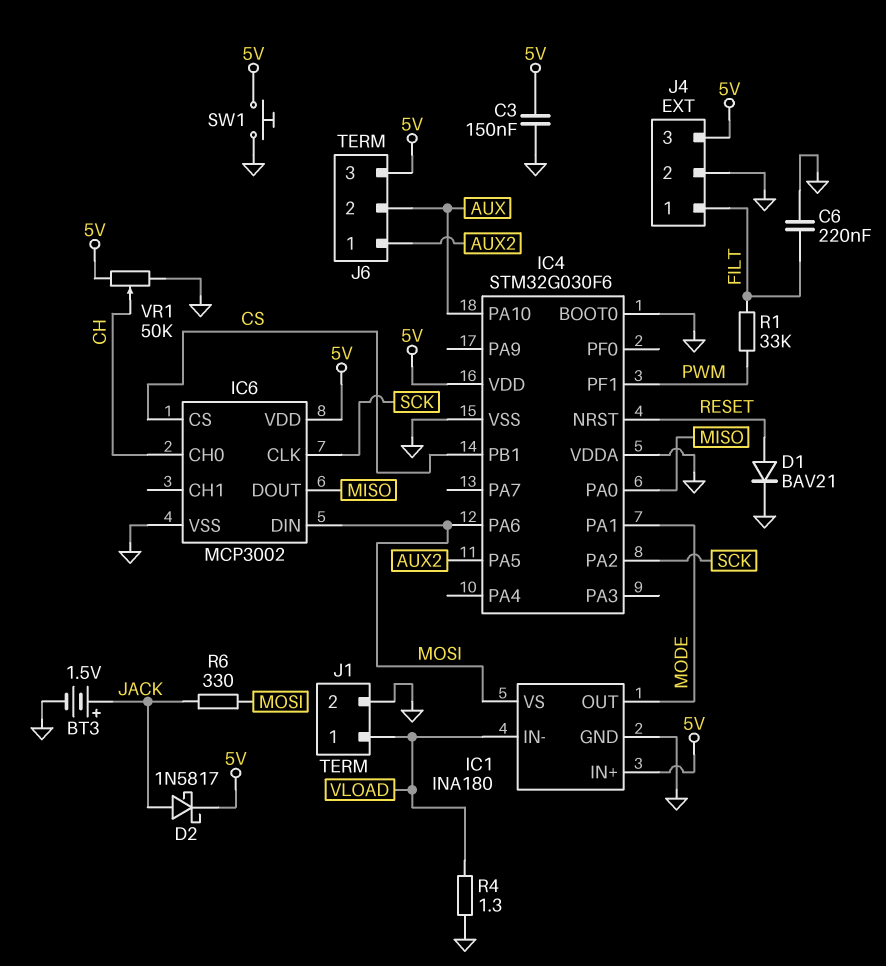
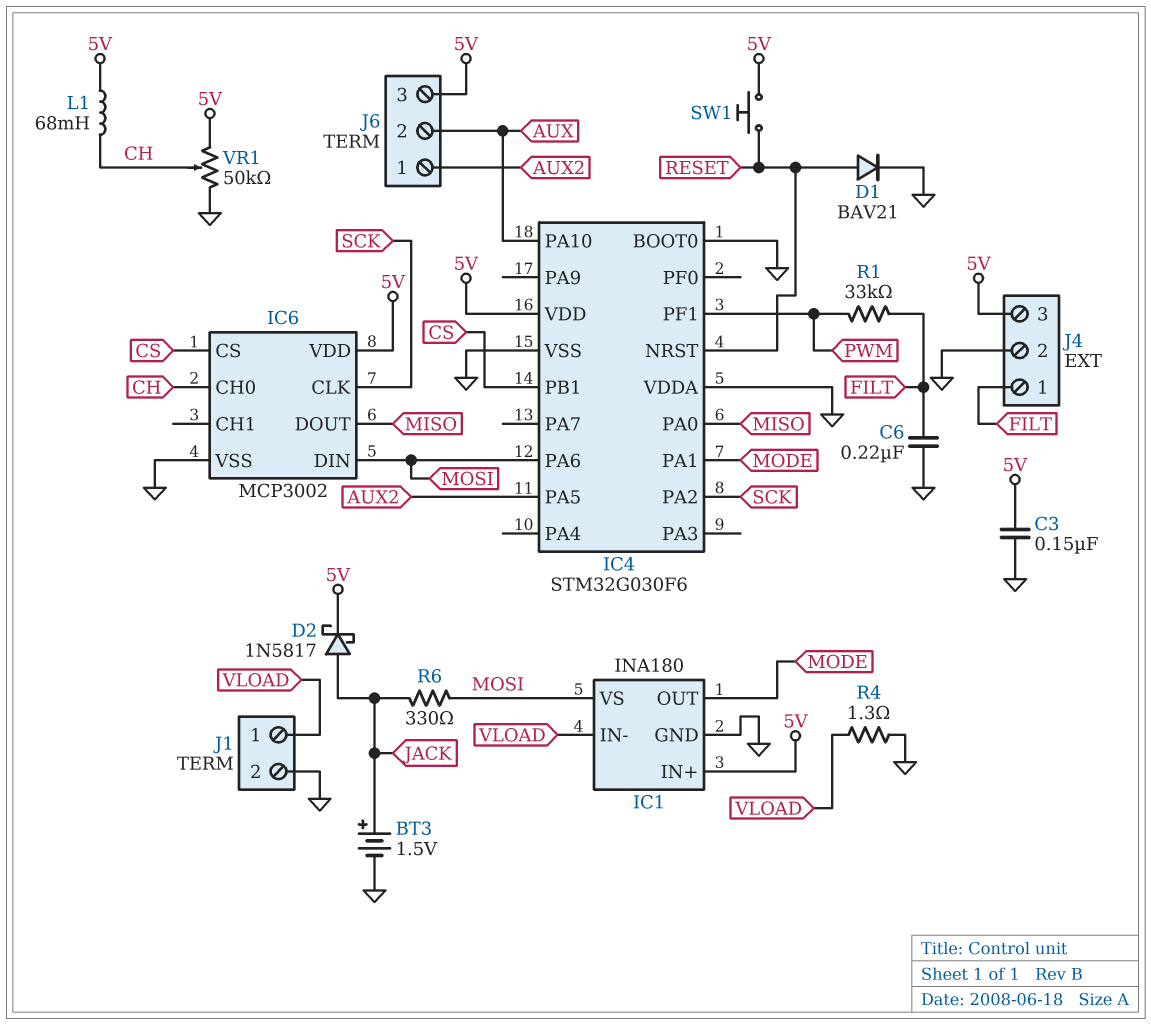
L1: none -> 68mH (5V, CH)
SW1: button (5V, GND) -> button (5V, RESET)

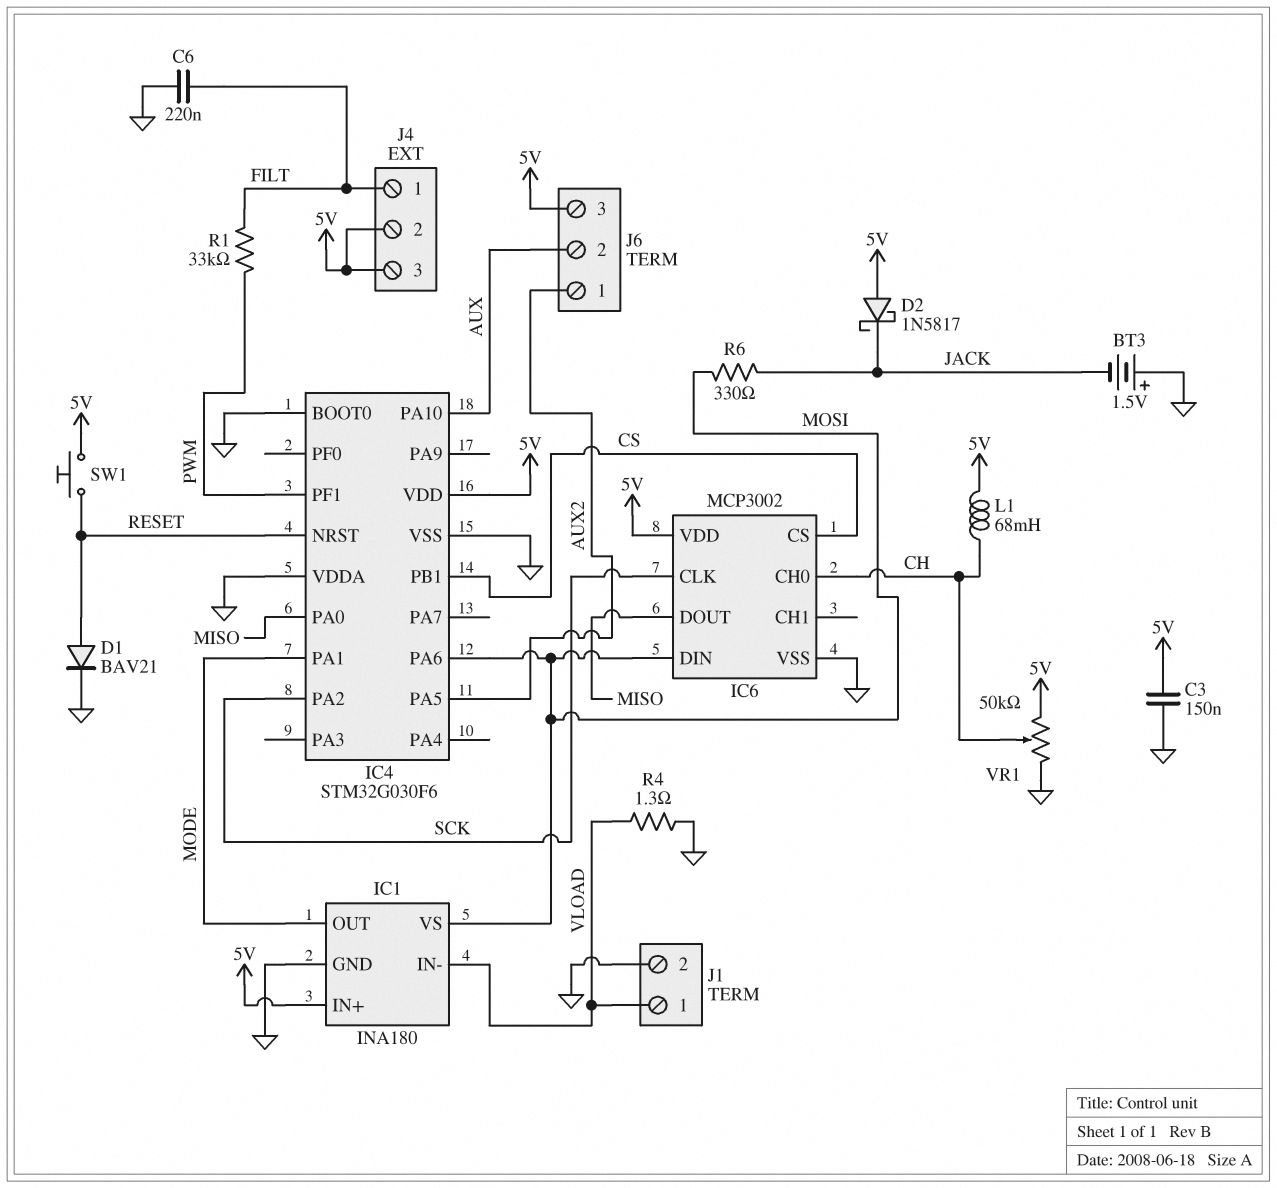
BT3: 1.5V (plus JACK, minus GND) -> 1.5V (plus GND, minus JACK)
D2: schottky 1N5817 (A JACK, K 5V) -> schottky 1N5817 (A 5V, K JACK)
J4 pin 2: GND -> 5V

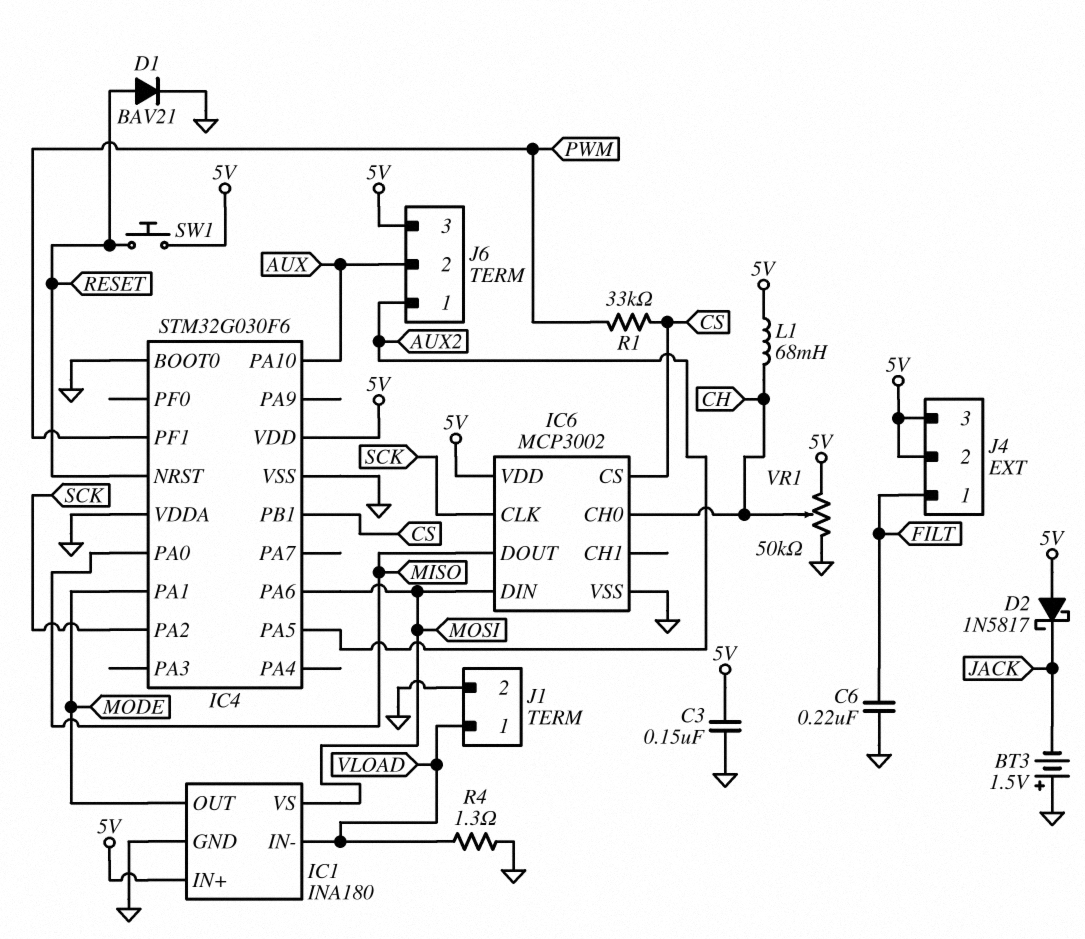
R1: 33k (FILT, PWM) -> 33k (CS, PWM)
R6: 330 (JACK, MOSI) -> none

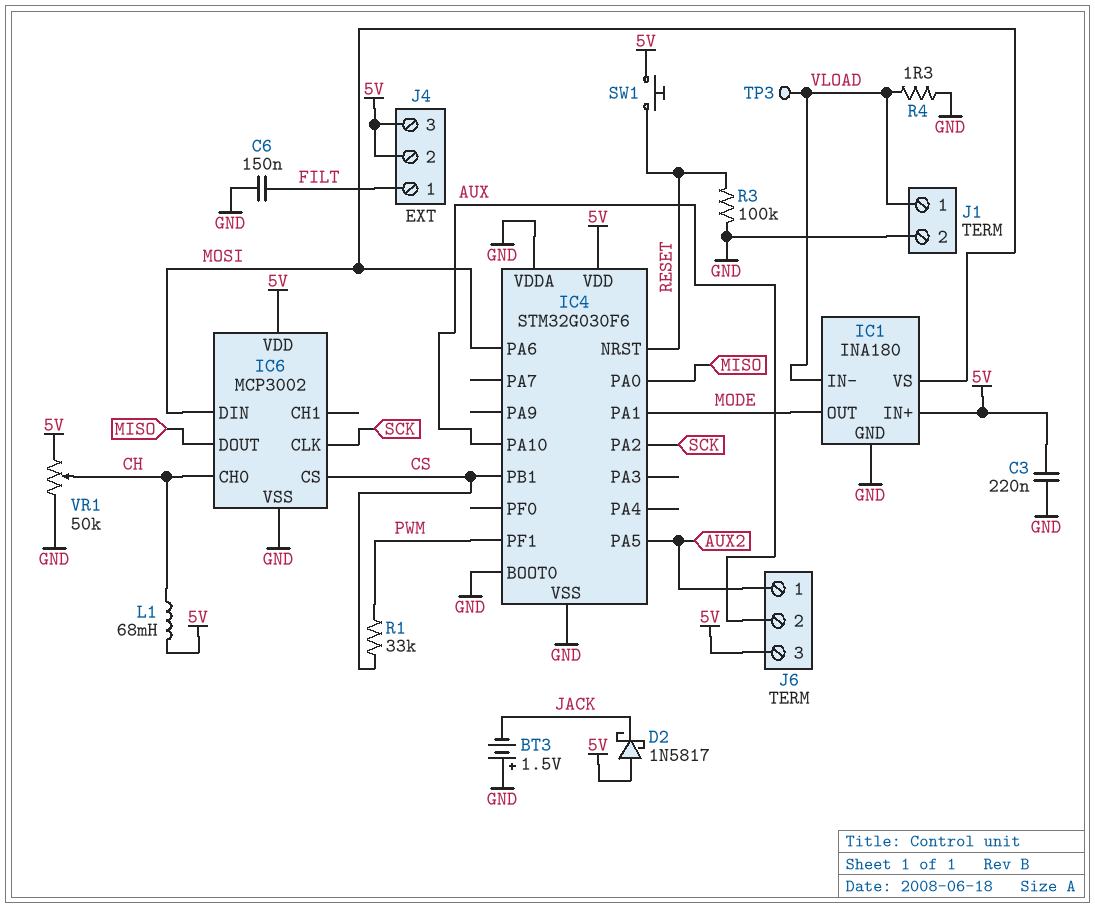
C3: 150nF (5V, GND) -> 220nF (5V, GND)
C6: 220nF (FILT, GND) -> 150nF (FILT, GND)
D1: diode BAV21 (A RESET, K GND) -> none
R3: none -> 100k (GND, RESET)
TP3: none -> test point (VLOAD)

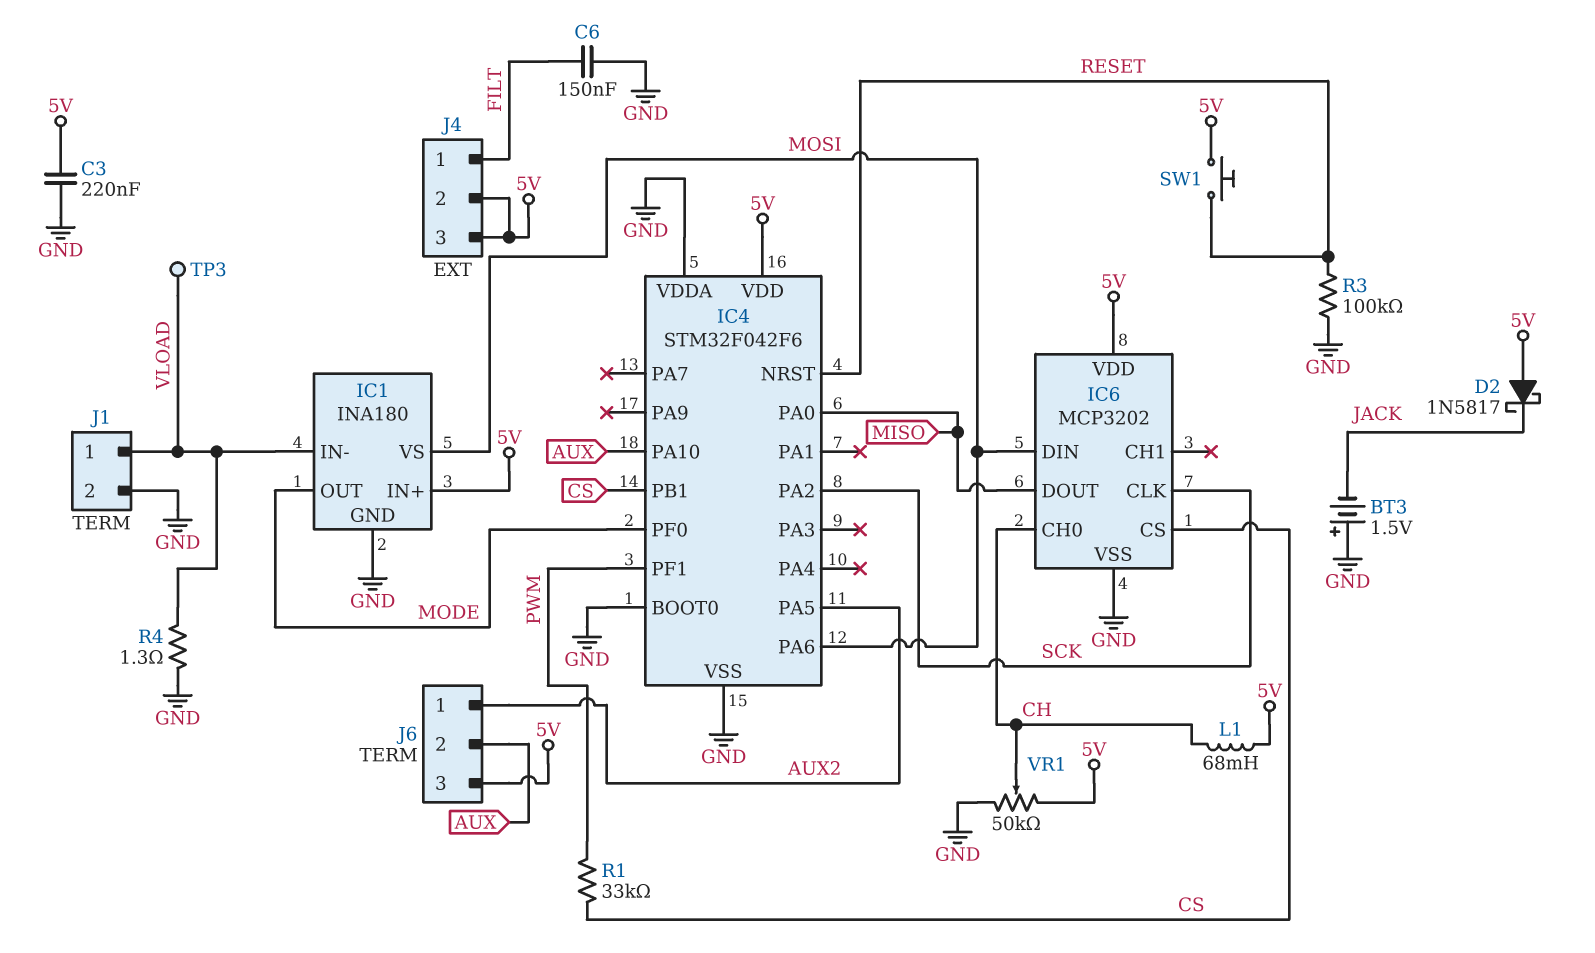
IC4: STM32G030F6 -> STM32F042F6
IC4 pin PA1: MODE -> none
IC4 pin PF0: none -> MODE
IC6: MCP3002 -> MCP3202

